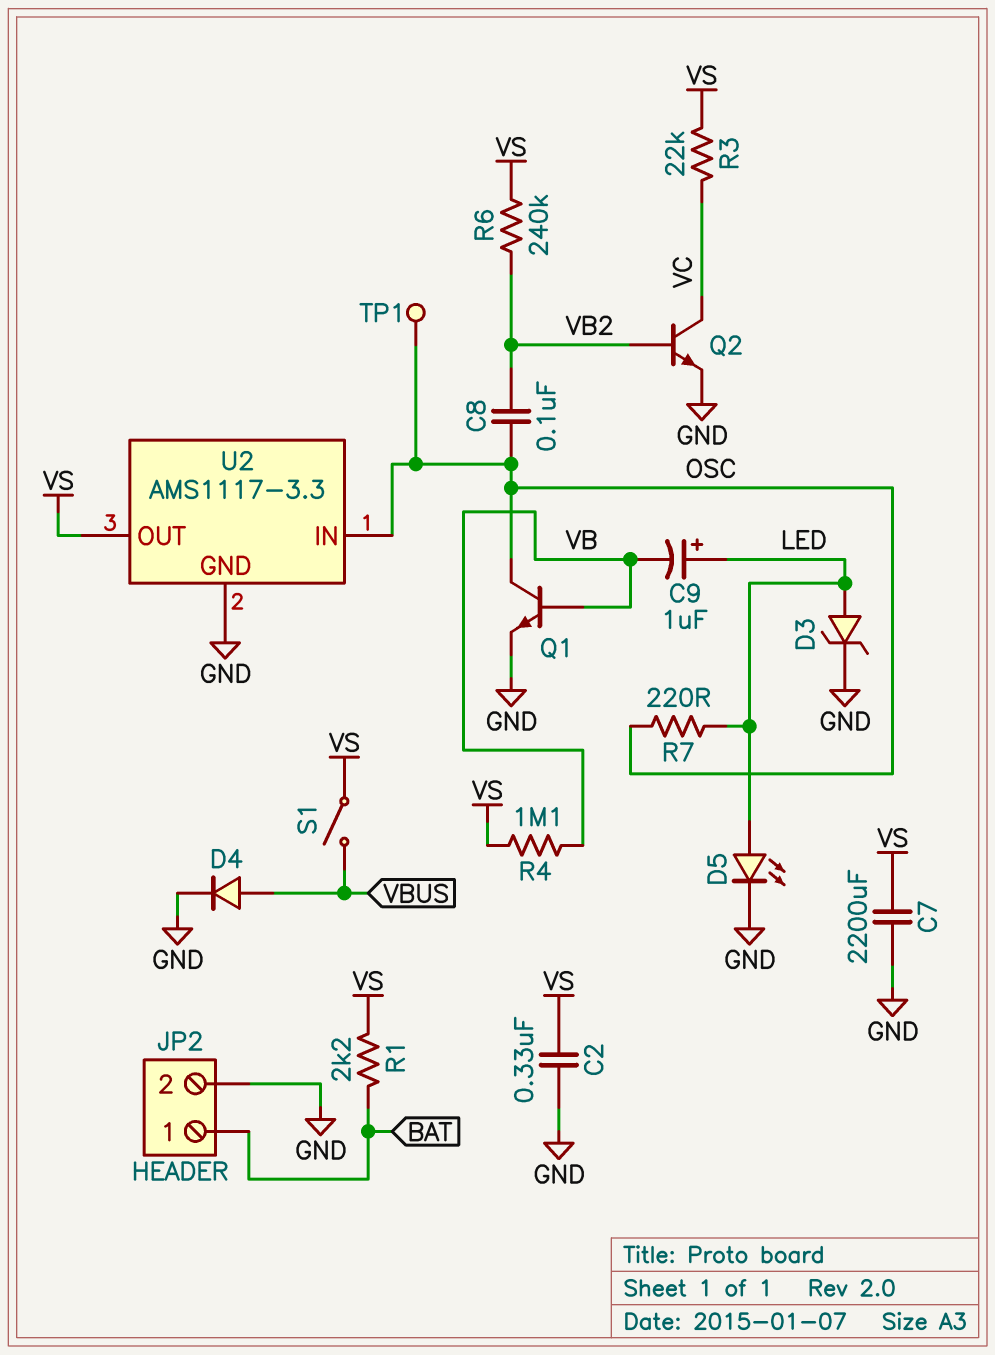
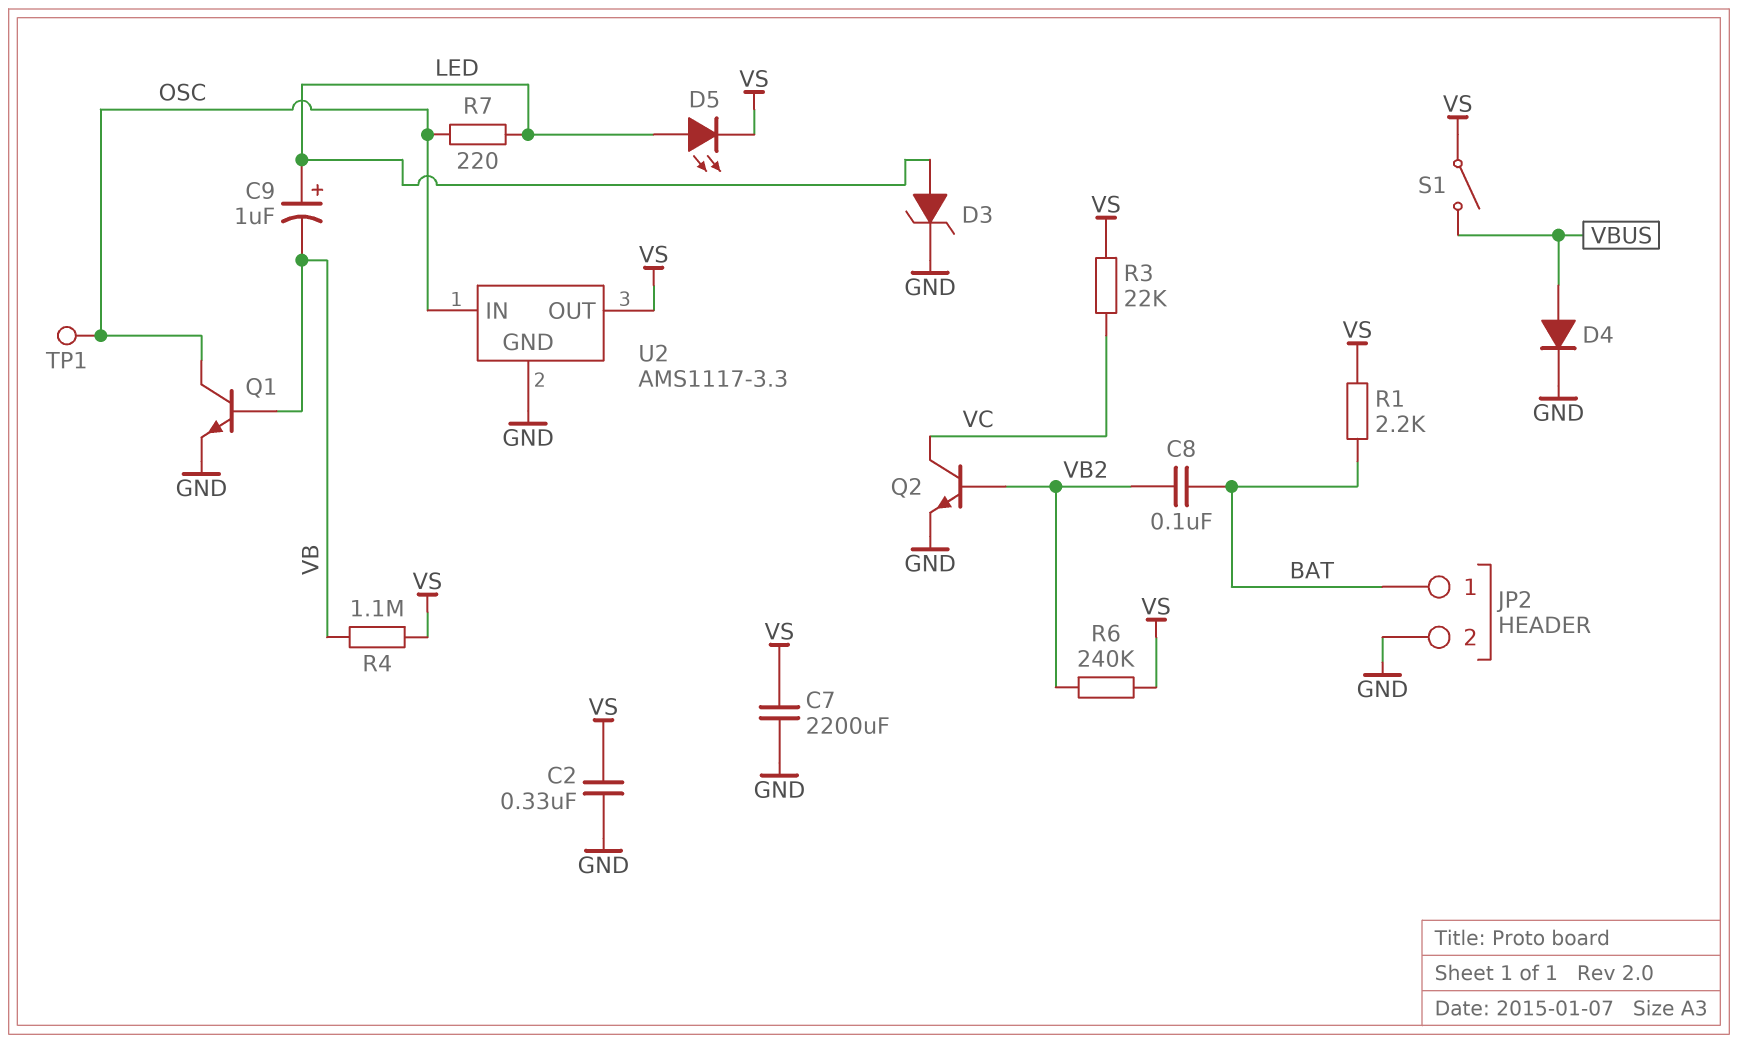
C8: 100nF (OSC, VB2) -> 100nF (BAT, VB2)
D5: LED (A LED, K GND) -> LED (A LED, K VS)

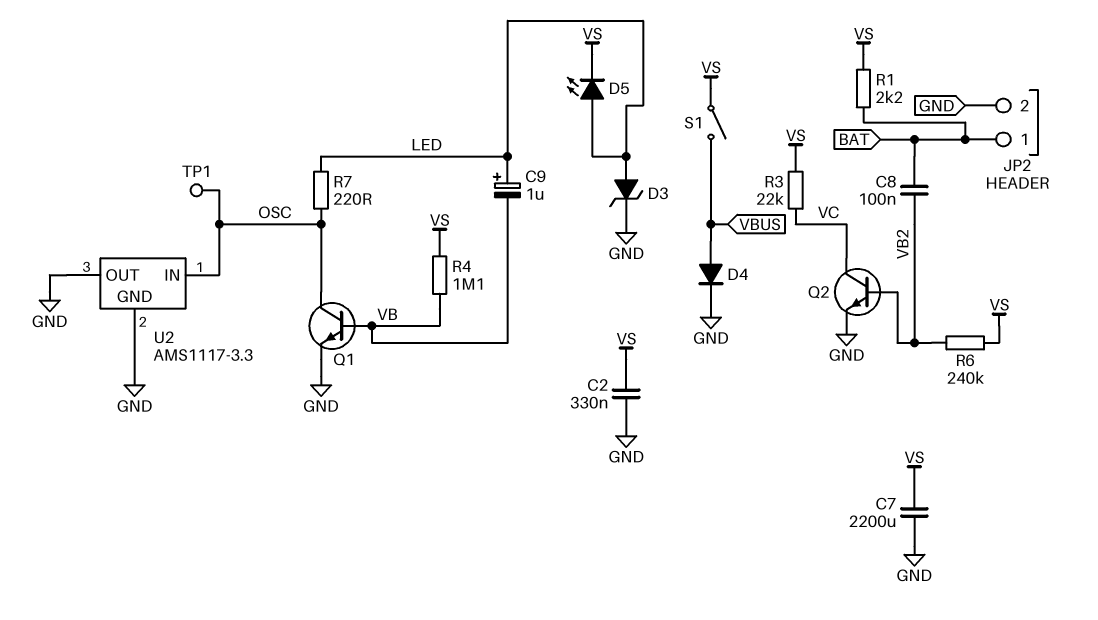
U2 pin OUT: VS -> GND

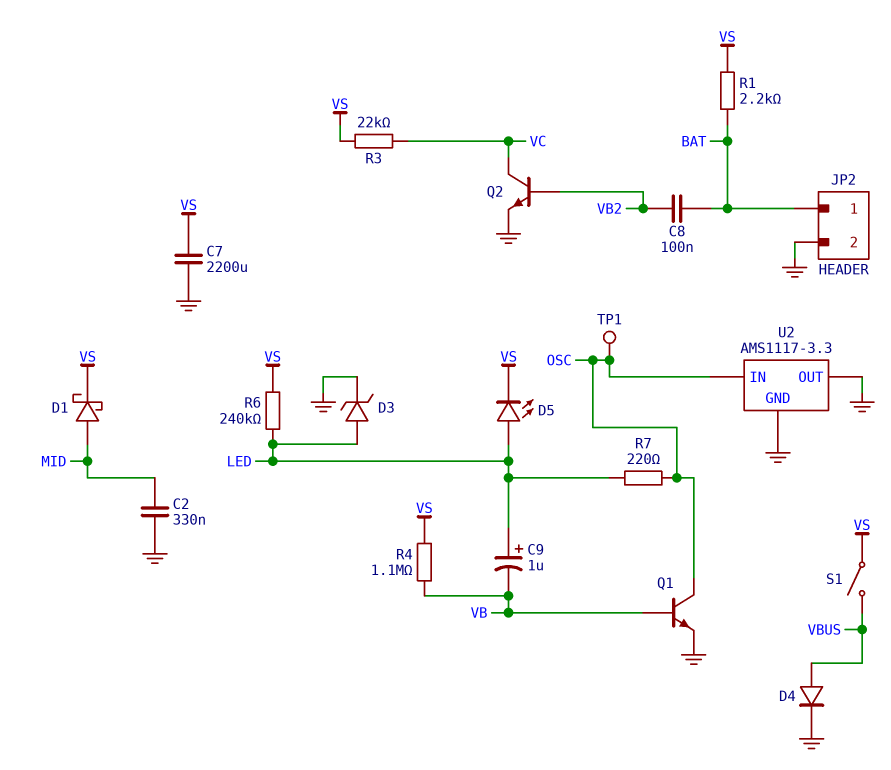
C2: 330nF (GND, VS) -> 330nF (GND, MID)
D1: none -> schottky (A MID, K VS)
R6: 240k (VB2, VS) -> 240k (LED, VS)

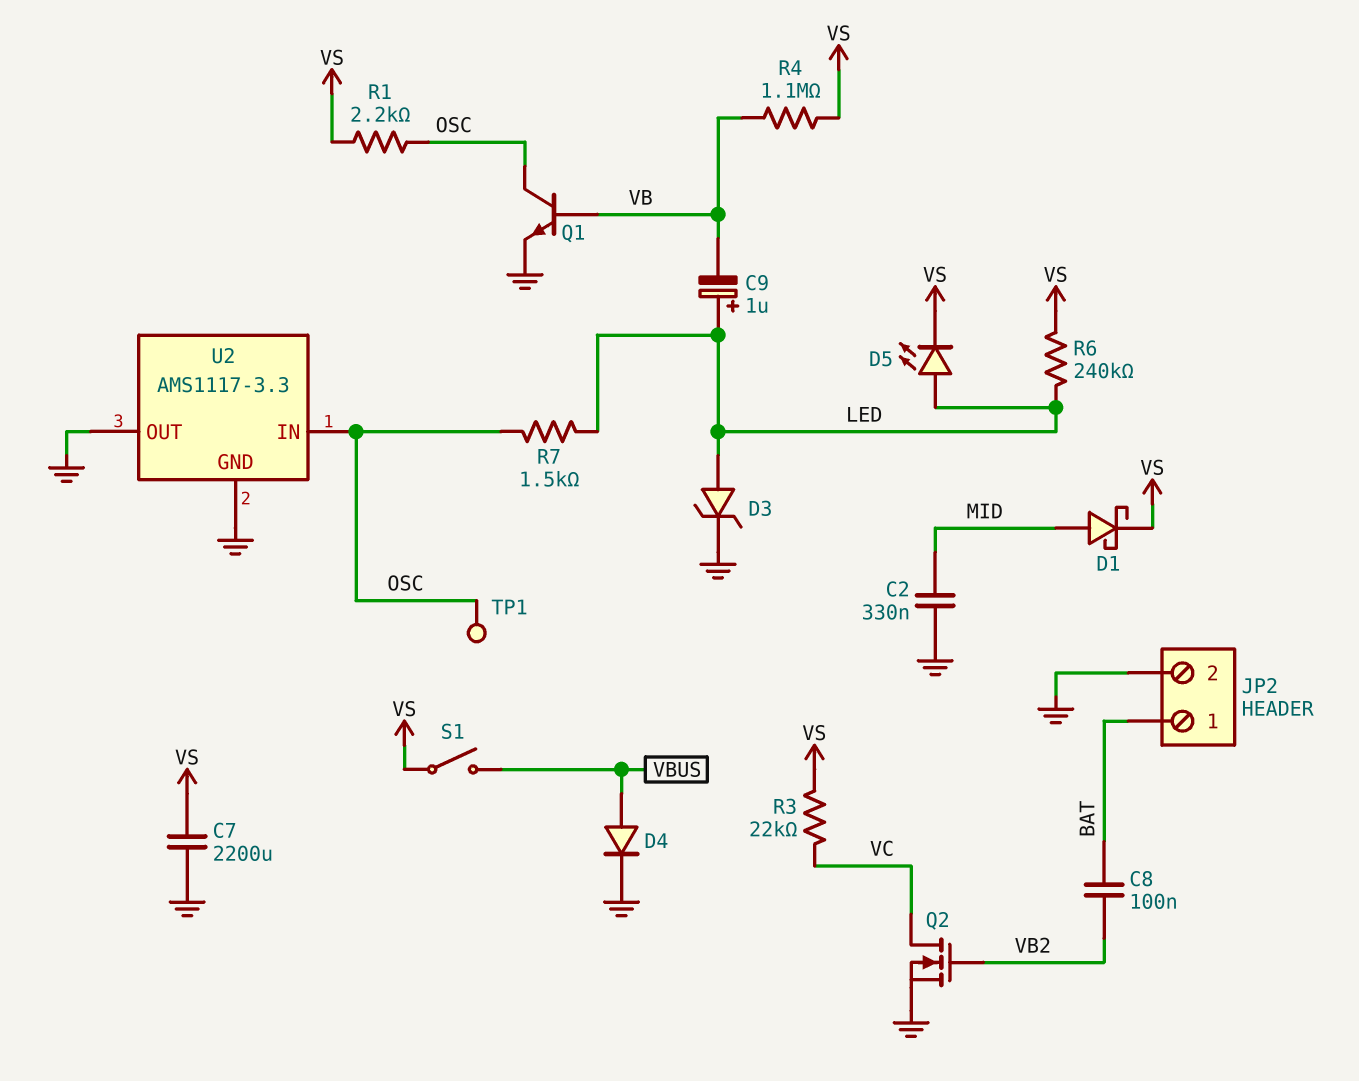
Q2: NPN (B VB2, C VC, E GND) -> NMOS (G VB2, D VC, S GND)
R1: 2.2k (BAT, VS) -> 2.2k (OSC, VS)
R7: 220 (LED, OSC) -> 1.5k (LED, OSC)

